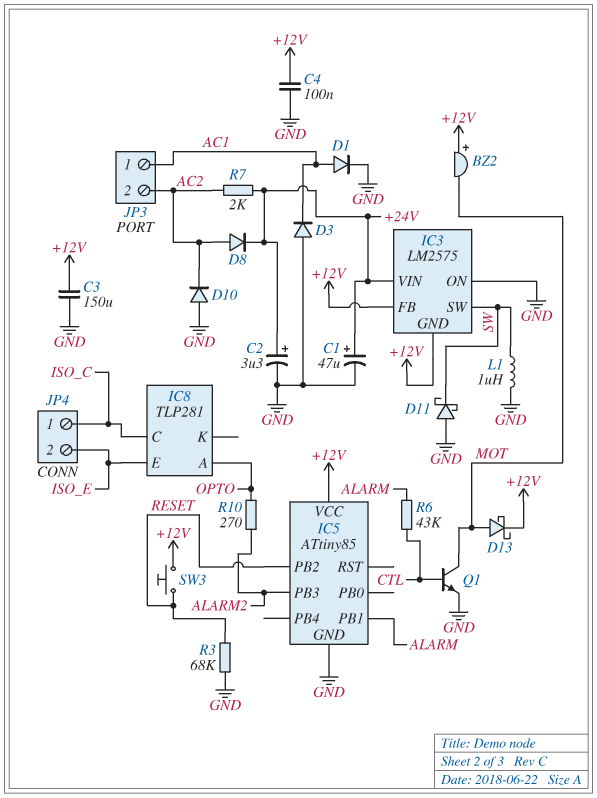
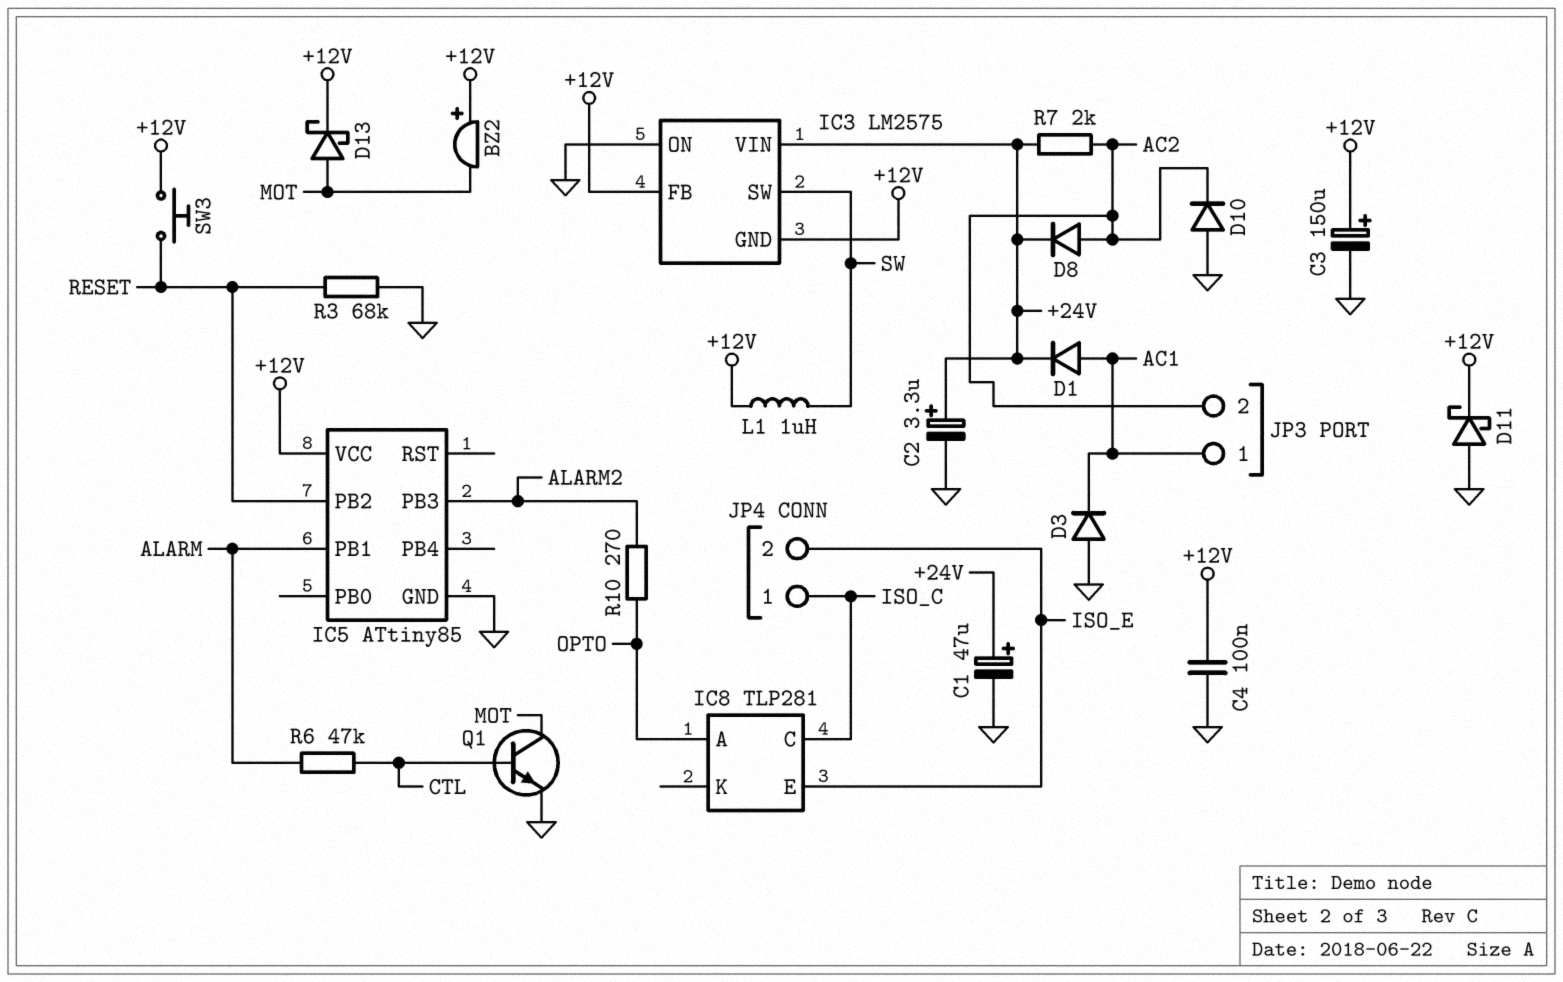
C3: 150uF (+12V, GND) -> 150uF (plus +12V, minus GND)
D1: diode (A AC1, K GND) -> diode (A AC1, K +24V)
D11: schottky (A GND, K SW) -> schottky (A GND, K +12V)
L1: 1uH (GND, SW) -> 1uH (+12V, SW)
R6: 43k (ALARM, CTL) -> 47k (ALARM, CTL)

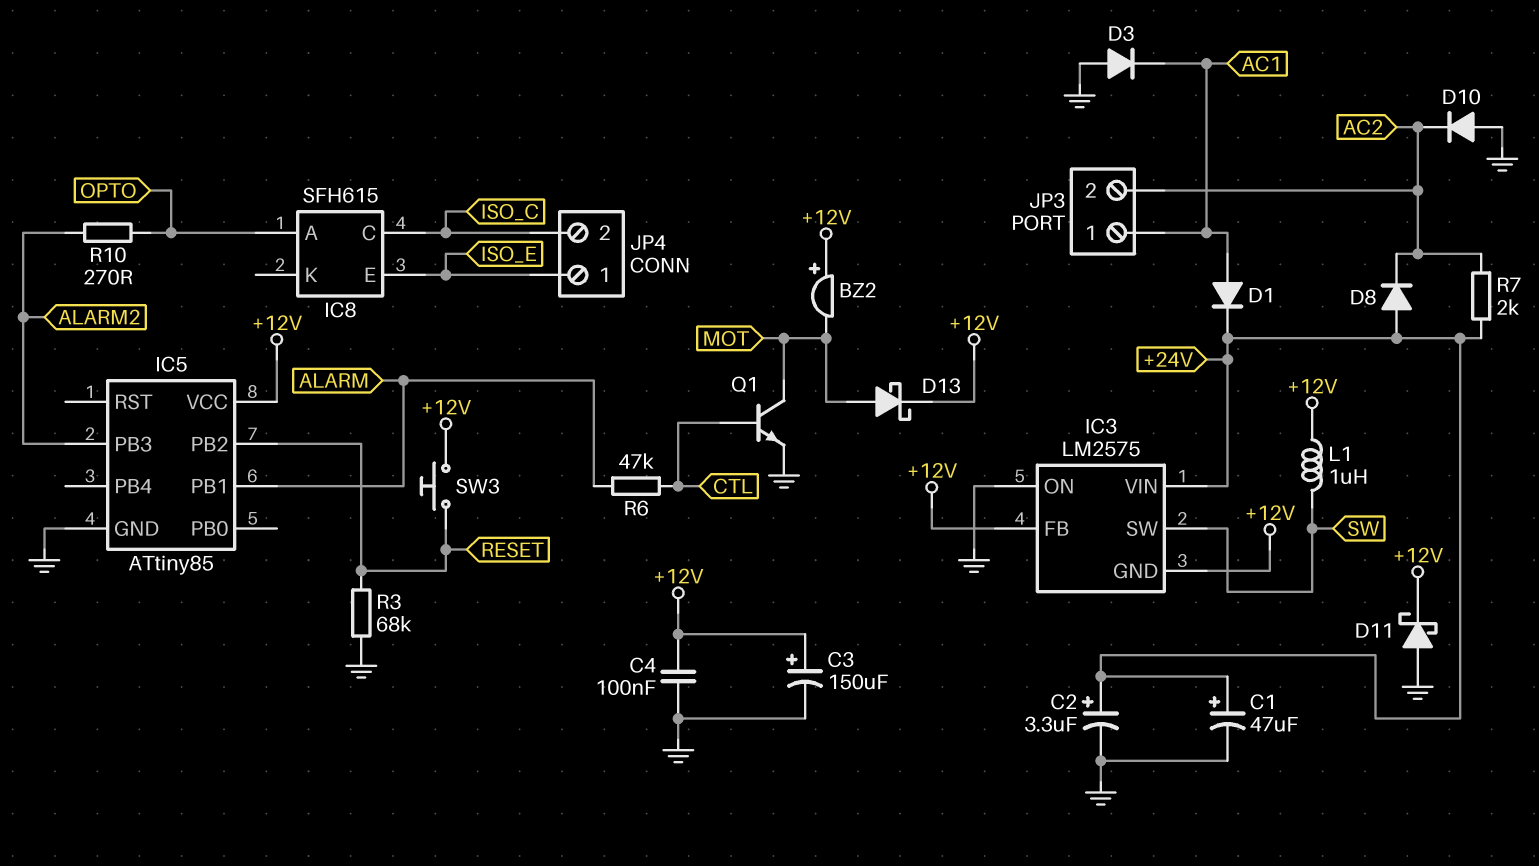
D8: diode (A AC2, K +24V) -> diode (A +24V, K AC2)
IC8: TLP281 -> SFH615
JP4 pin 1: ISO_C -> ISO_E
JP4 pin 2: ISO_E -> ISO_C

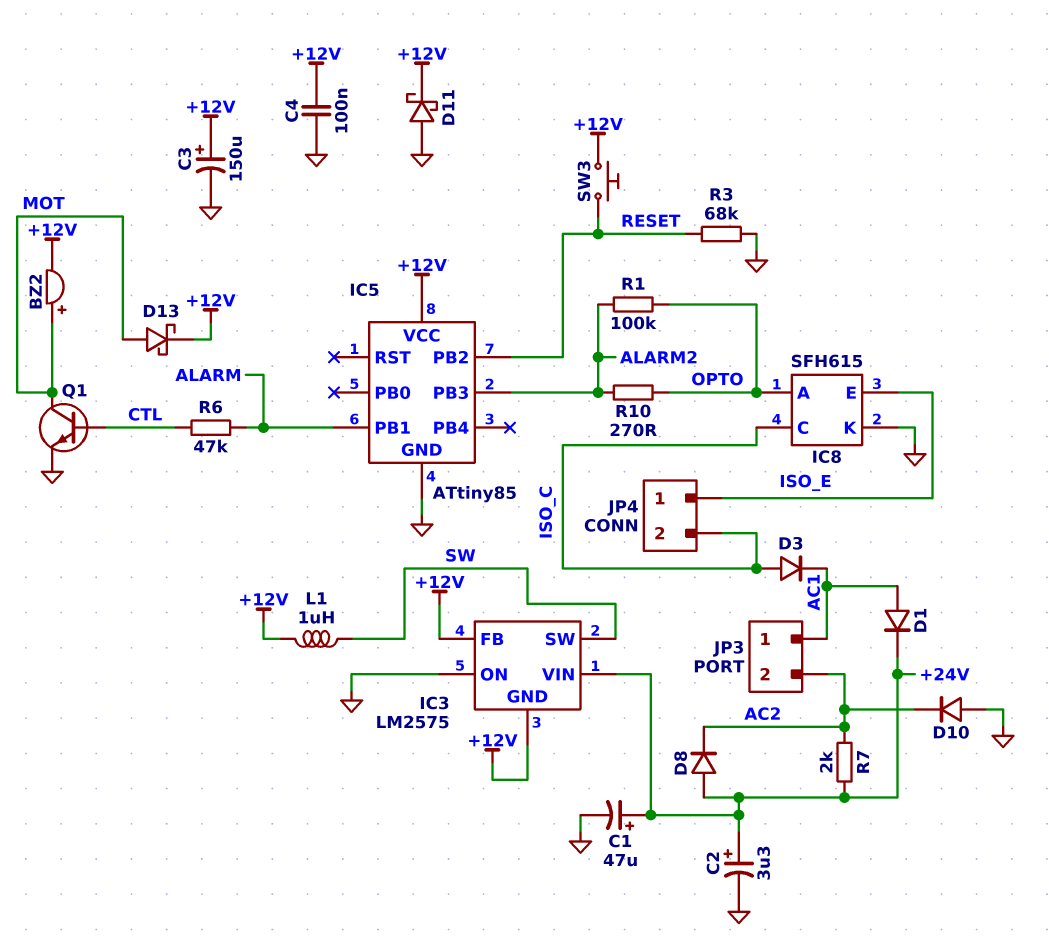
BZ2: buzzer (plus +12V, minus MOT) -> buzzer (plus MOT, minus +12V)
D3: diode (A GND, K AC1) -> diode (A ISO_C, K AC1)
IC8 pin K: none -> GND
R1: none -> 100k (ALARM2, OPTO)

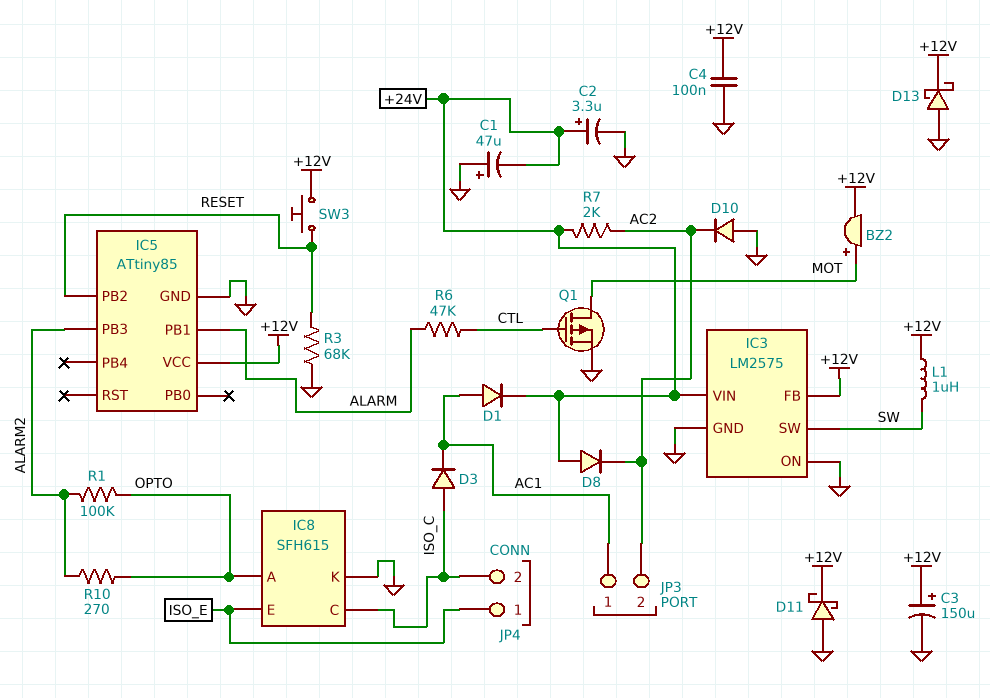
C1: 47uF (plus +24V, minus GND) -> 47uF (plus GND, minus +24V)
D13: schottky (A MOT, K +12V) -> schottky (A GND, K +12V)
IC3 pin GND: +12V -> GND
Q1: NPN (B CTL, C MOT, E GND) -> PMOS (G CTL, D MOT, S GND)

